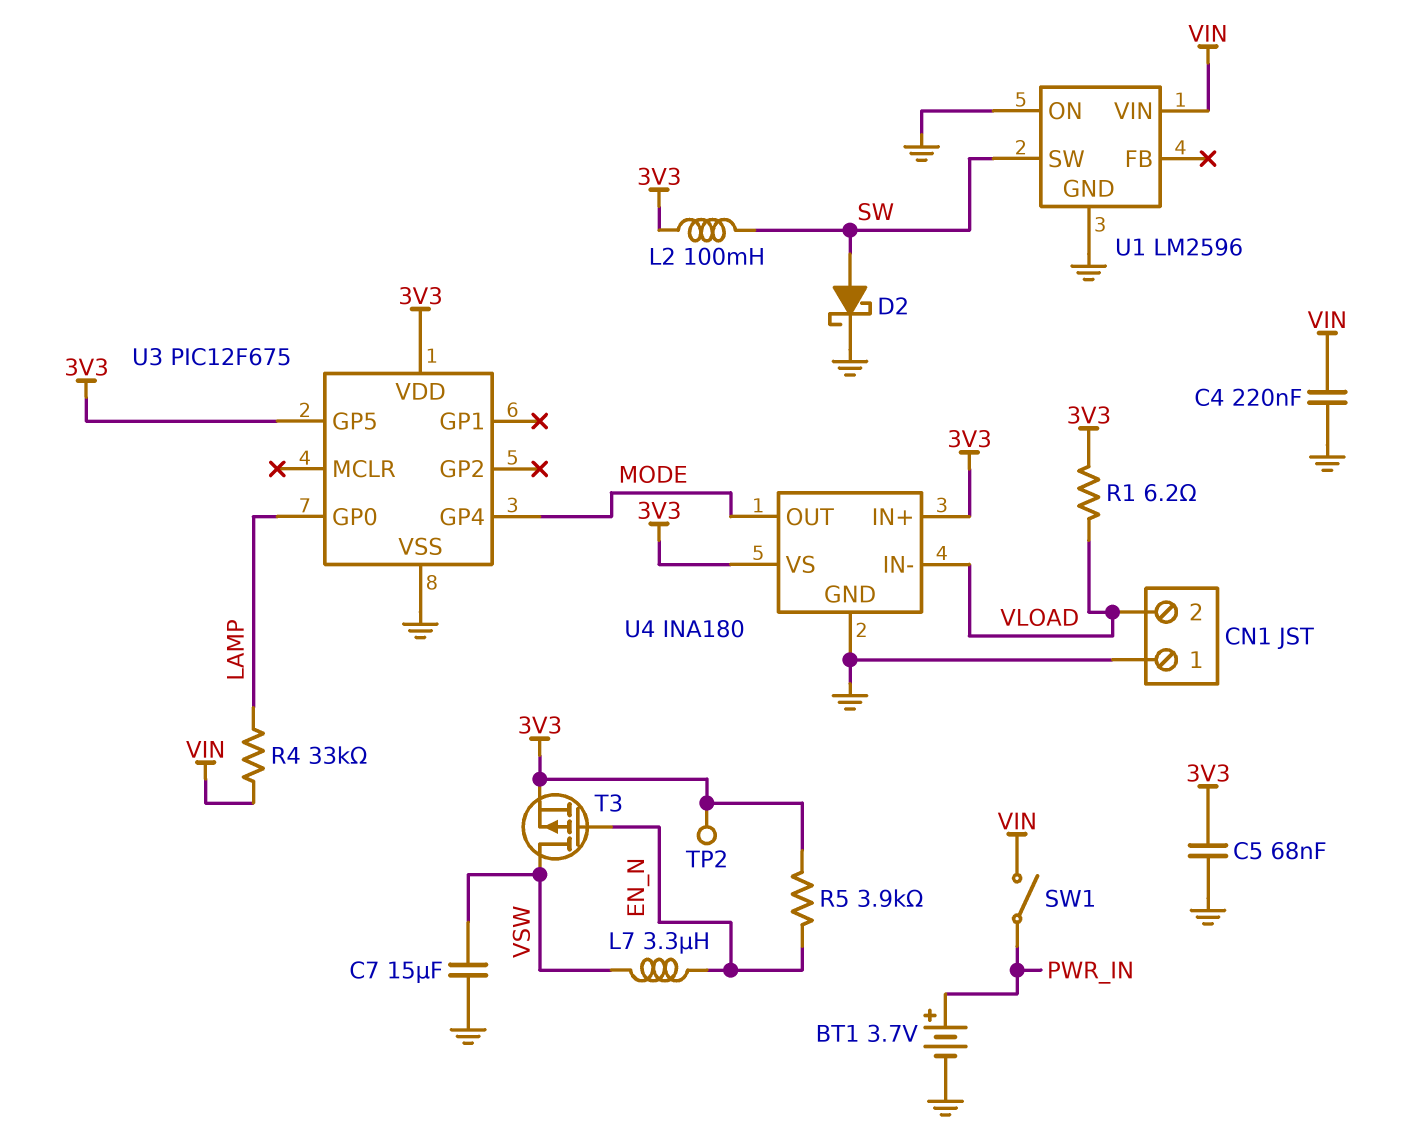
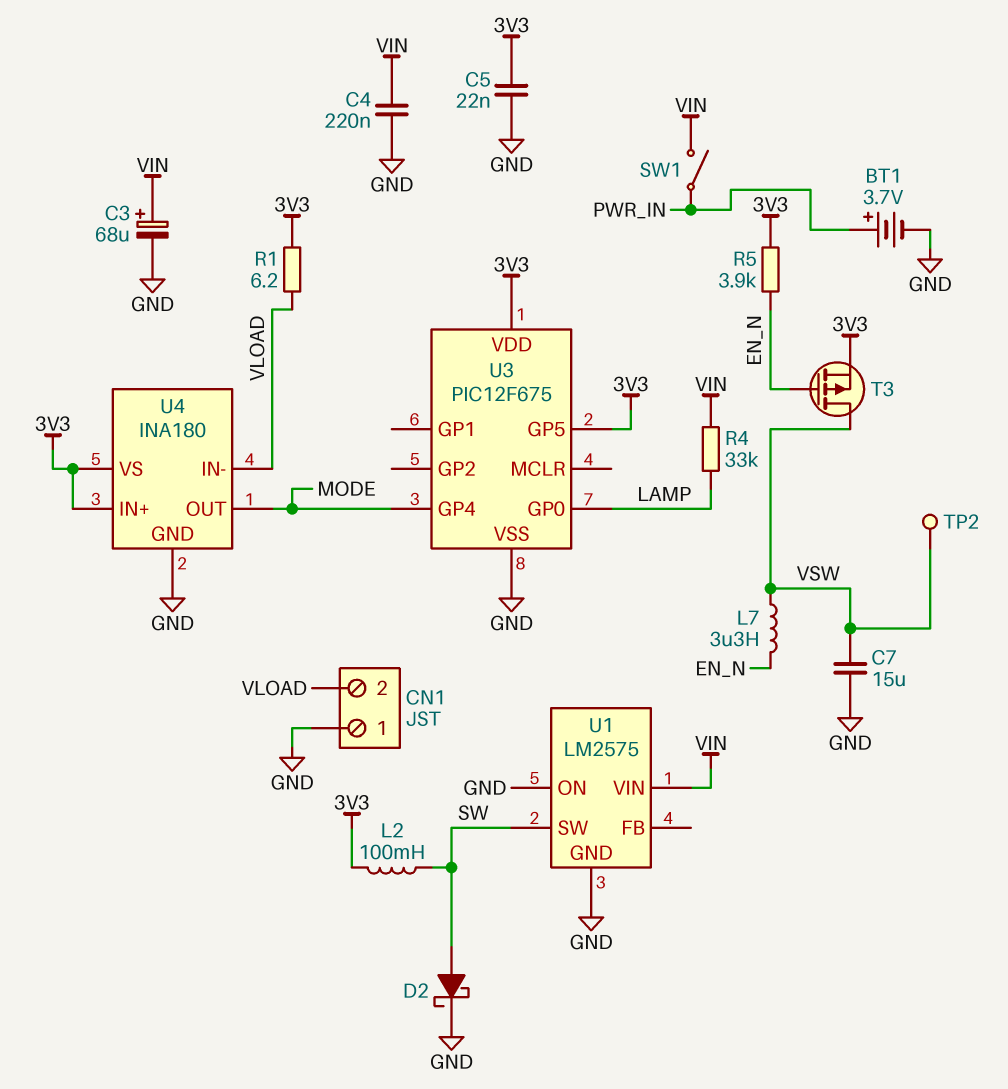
C3: none -> 68uF (plus VIN, minus GND)
C5: 68nF (3V3, GND) -> 22nF (3V3, GND)
TP2: test point (3V3) -> test point (VSW)
U1: LM2596 -> LM2575

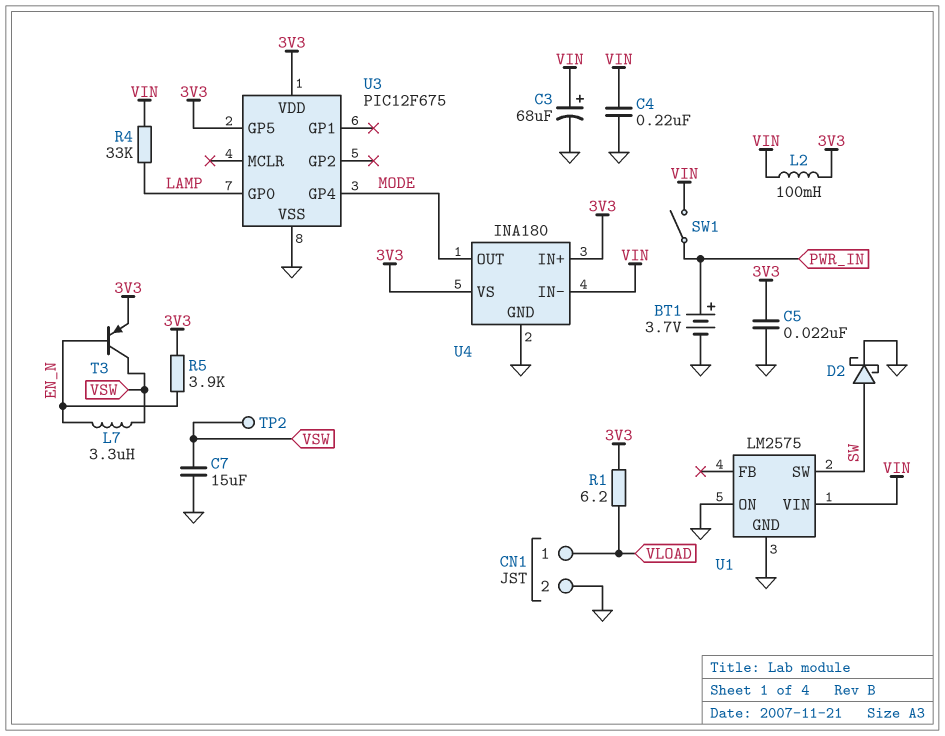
CN1 pin 1: GND -> VLOAD
CN1 pin 2: VLOAD -> GND
L2: 100mH (3V3, SW) -> 100mH (3V3, VIN)
T3: PMOS (G EN_N, D VSW, S 3V3) -> PNP (B EN_N, C VSW, E 3V3)
U4 pin IN-: VLOAD -> VIN

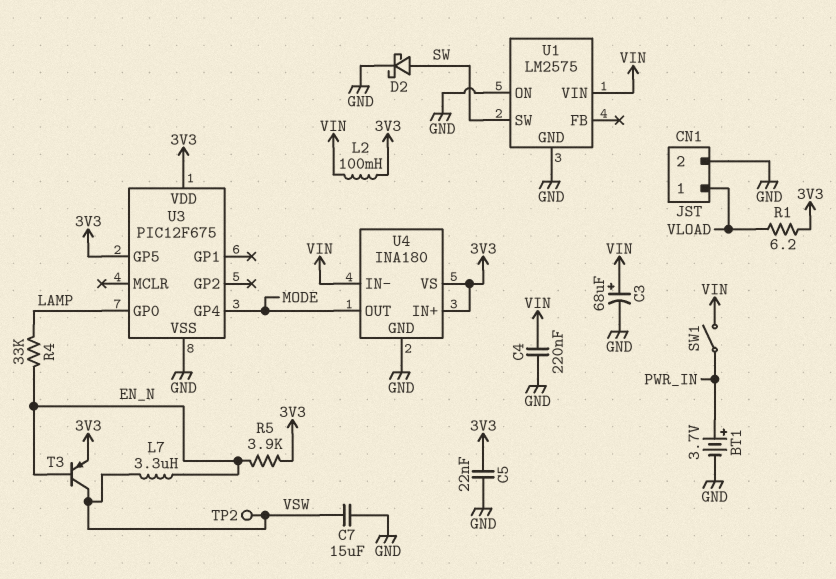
R4: 33k (LAMP, VIN) -> 33k (EN_N, LAMP)

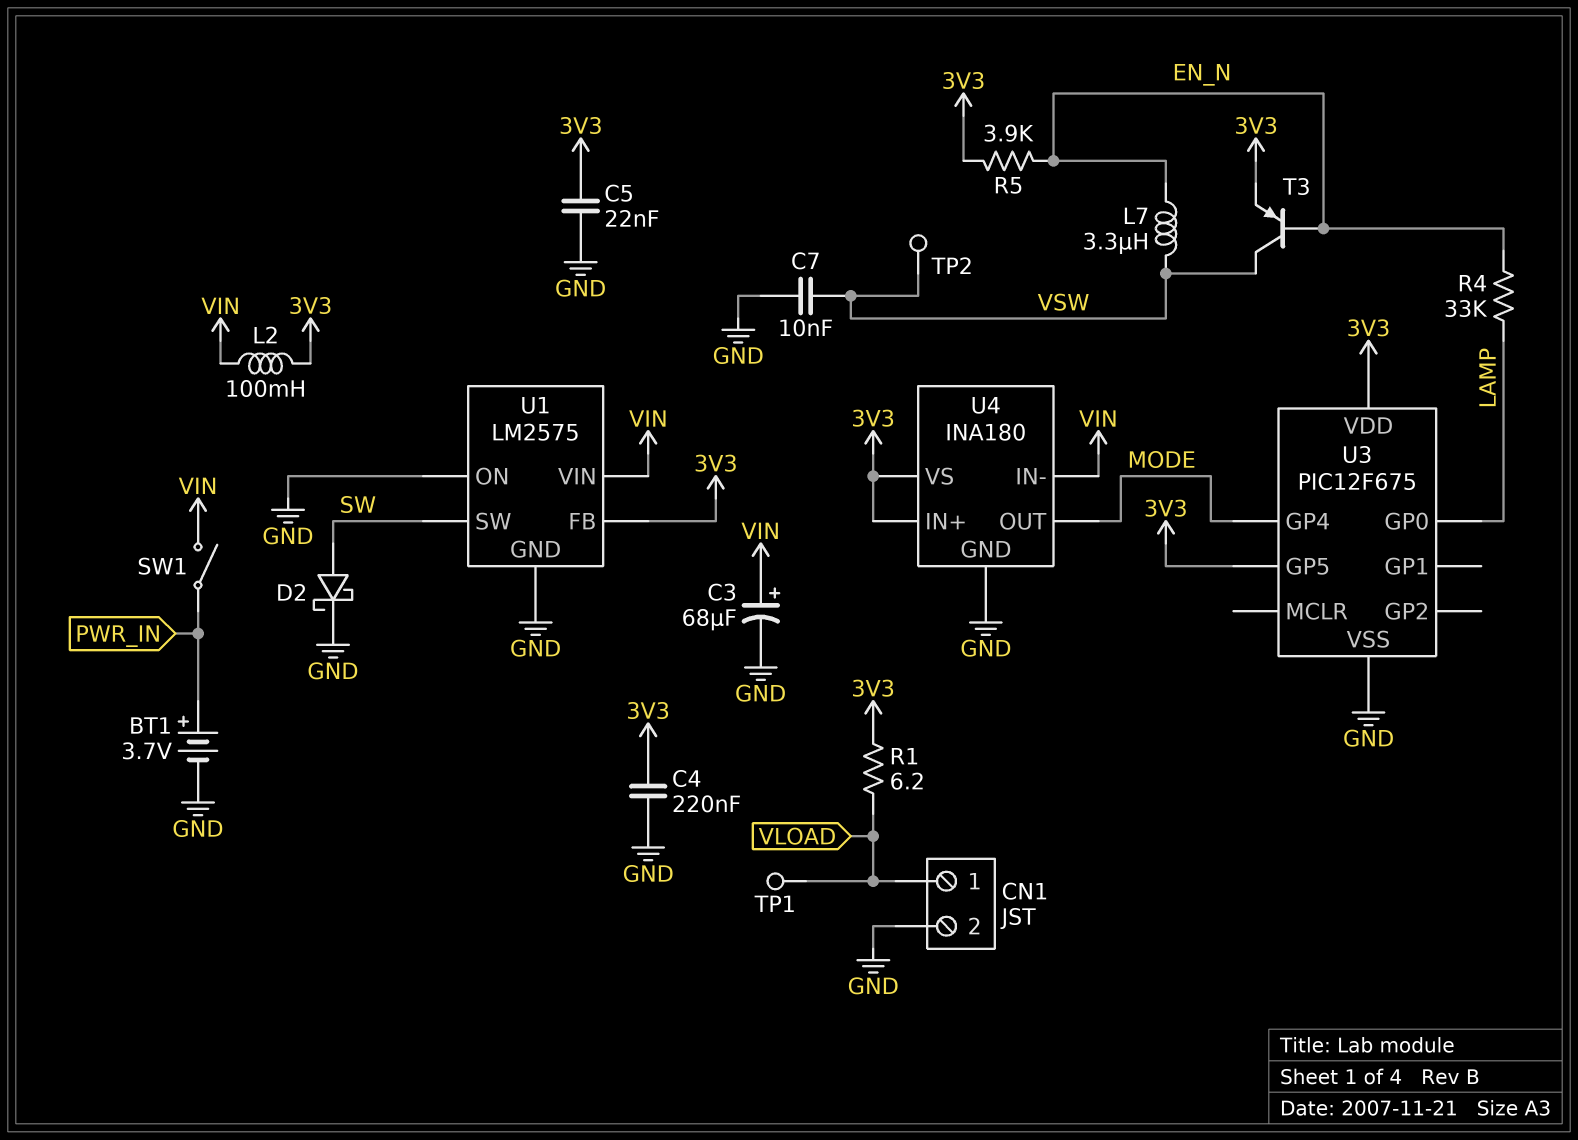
C4: 220nF (GND, VIN) -> 220nF (3V3, GND)
C7: 15uF (GND, VSW) -> 10nF (GND, VSW)
TP1: none -> test point (VLOAD)
U1 pin FB: none -> 3V3

